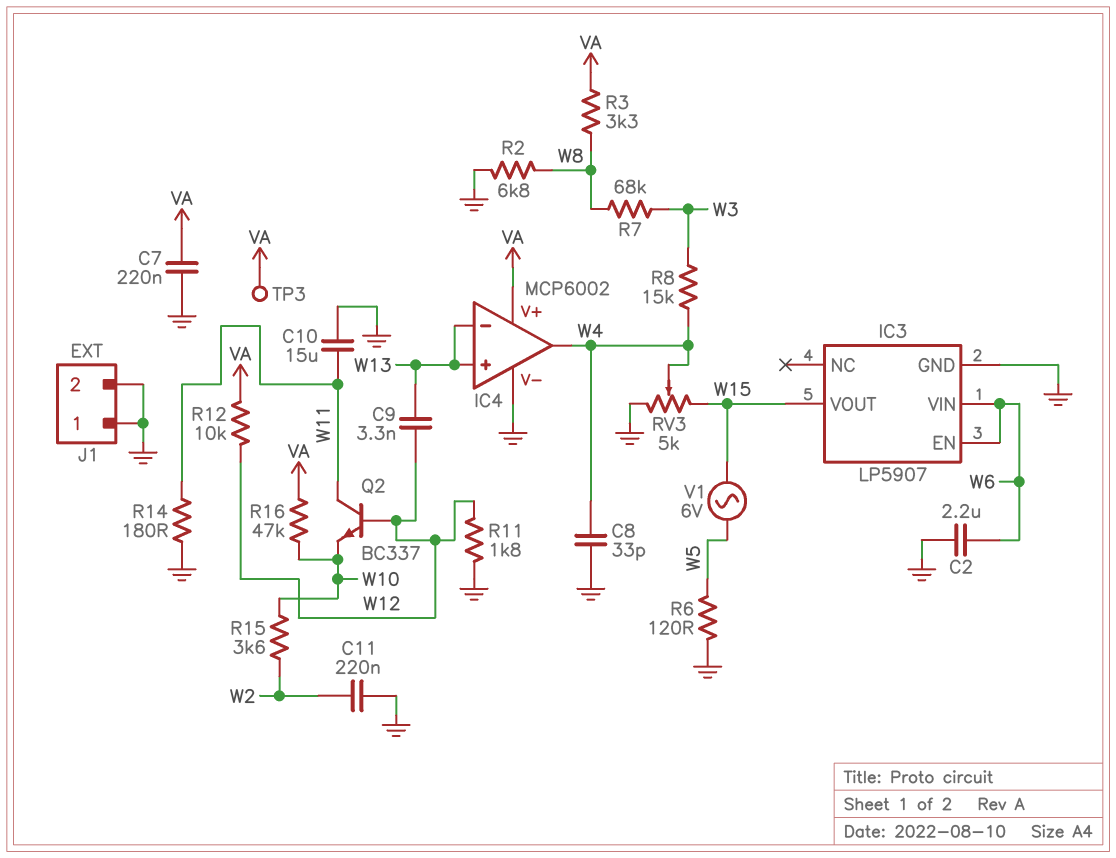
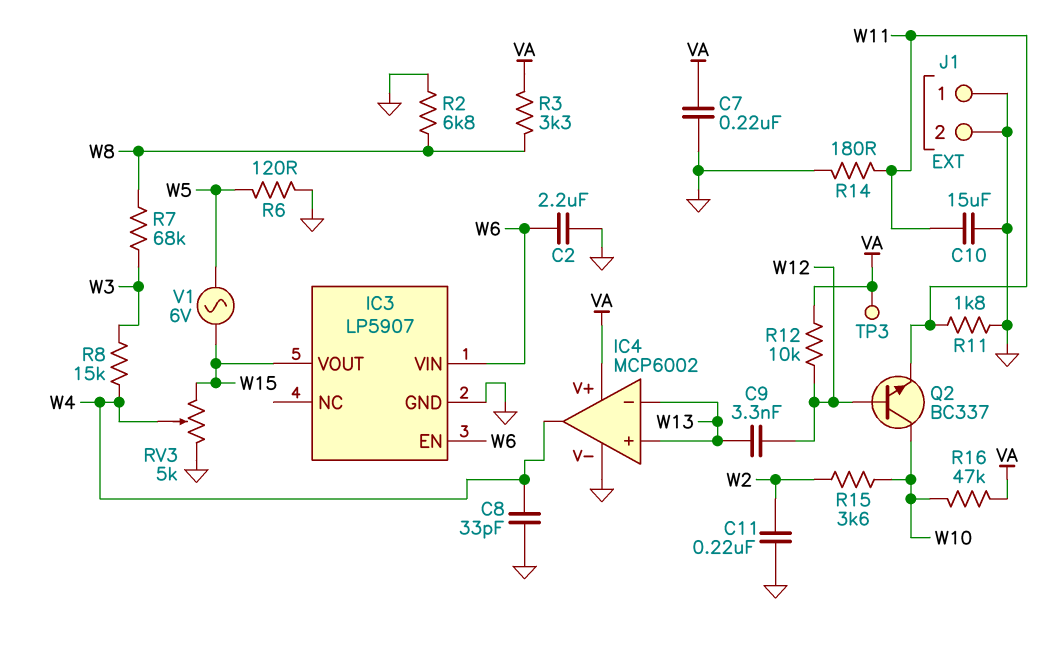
Q2: NPN BC337 (B W12, C W11, E W10) -> NPN BC337 (B W12, C W10, E W11)
R11: 1.8k (GND, W12) -> 1.8k (GND, W11)

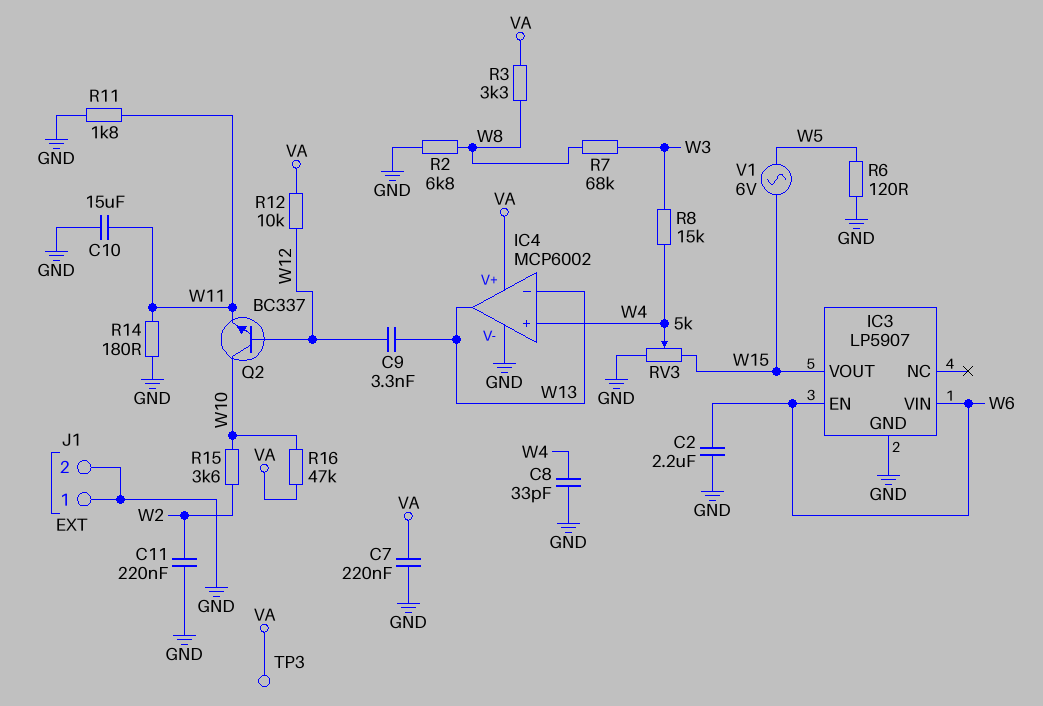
IC4 pin in+: W13 -> W4
IC4 pin out: W4 -> W13

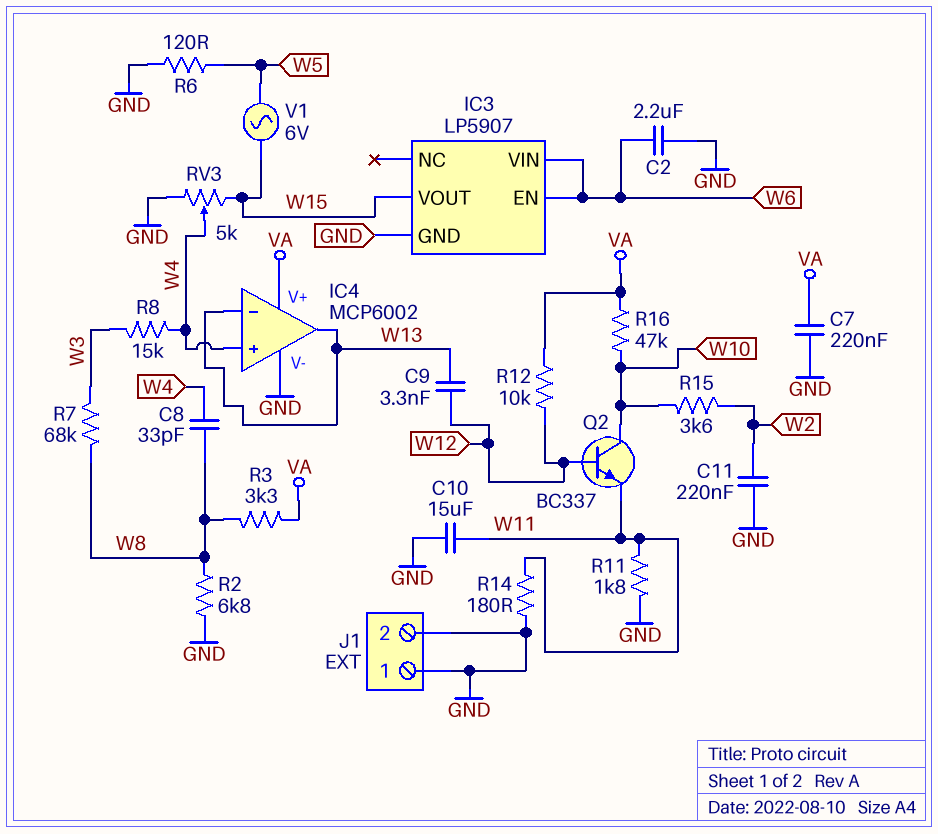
C8: 33pF (GND, W4) -> 33pF (W4, W8)
TP3: test point (VA) -> none

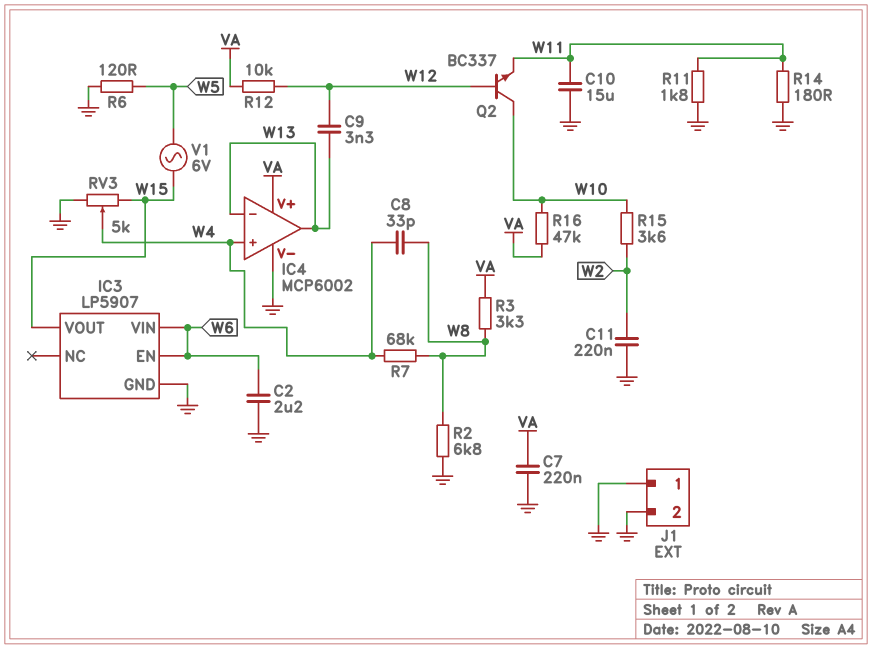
R7: 68k (W3, W8) -> 68k (W4, W8)
R8: 15k (W3, W4) -> none

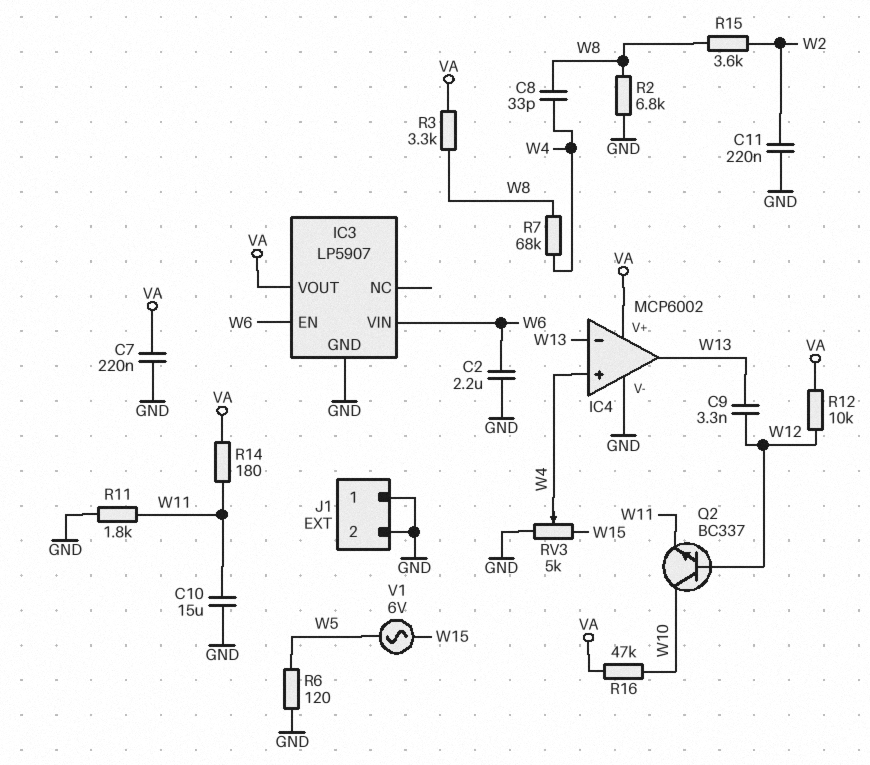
IC3 pin VOUT: W15 -> VA
R14: 180 (GND, W11) -> 180 (VA, W11)
R15: 3.6k (W2, W10) -> 3.6k (W2, W8)

